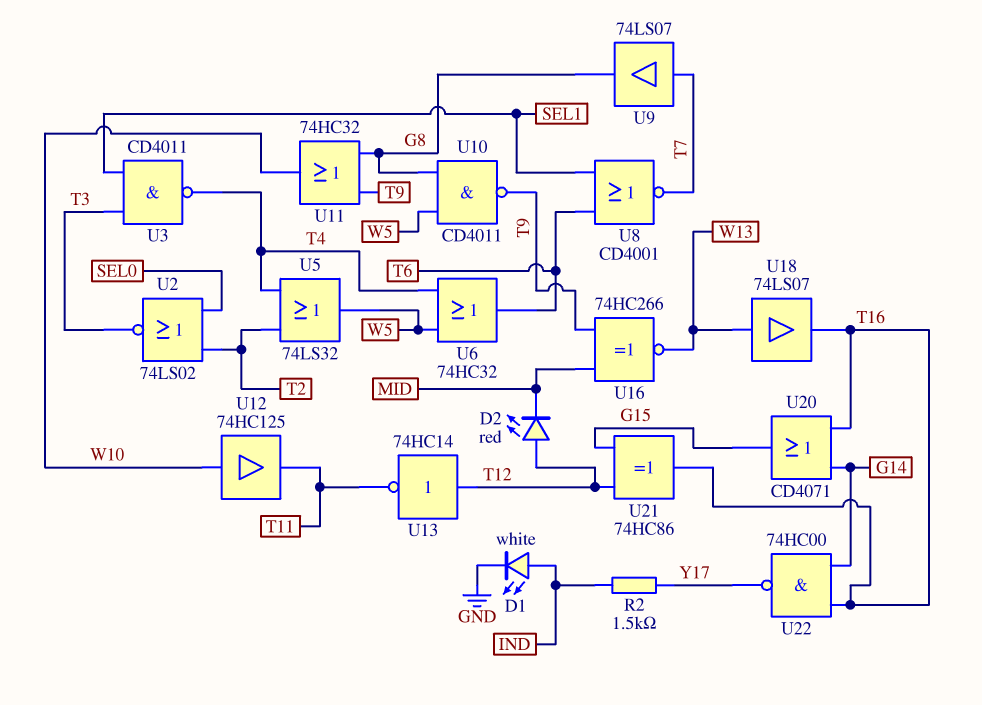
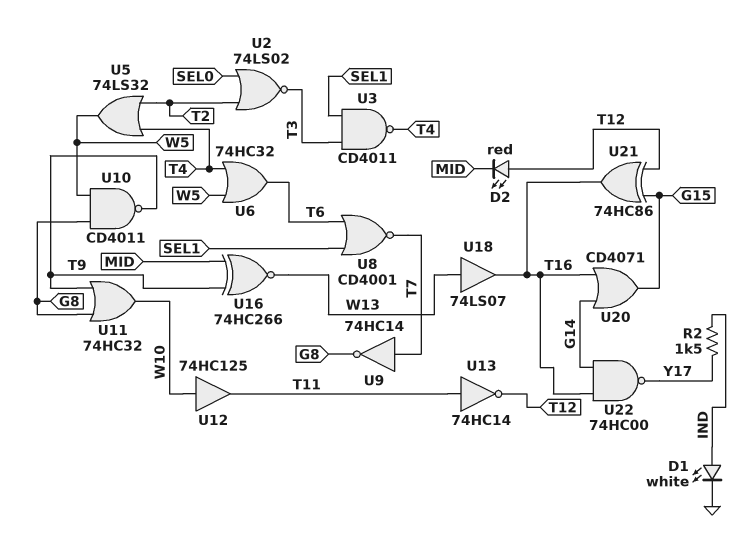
U9: buffer 74LS07 (in T7, out G8) -> NOT 74HC14 (in T7, out G8)
U13: NOT 74HC14 (in T12, out T11) -> NOT 74HC14 (in T11, out T12)

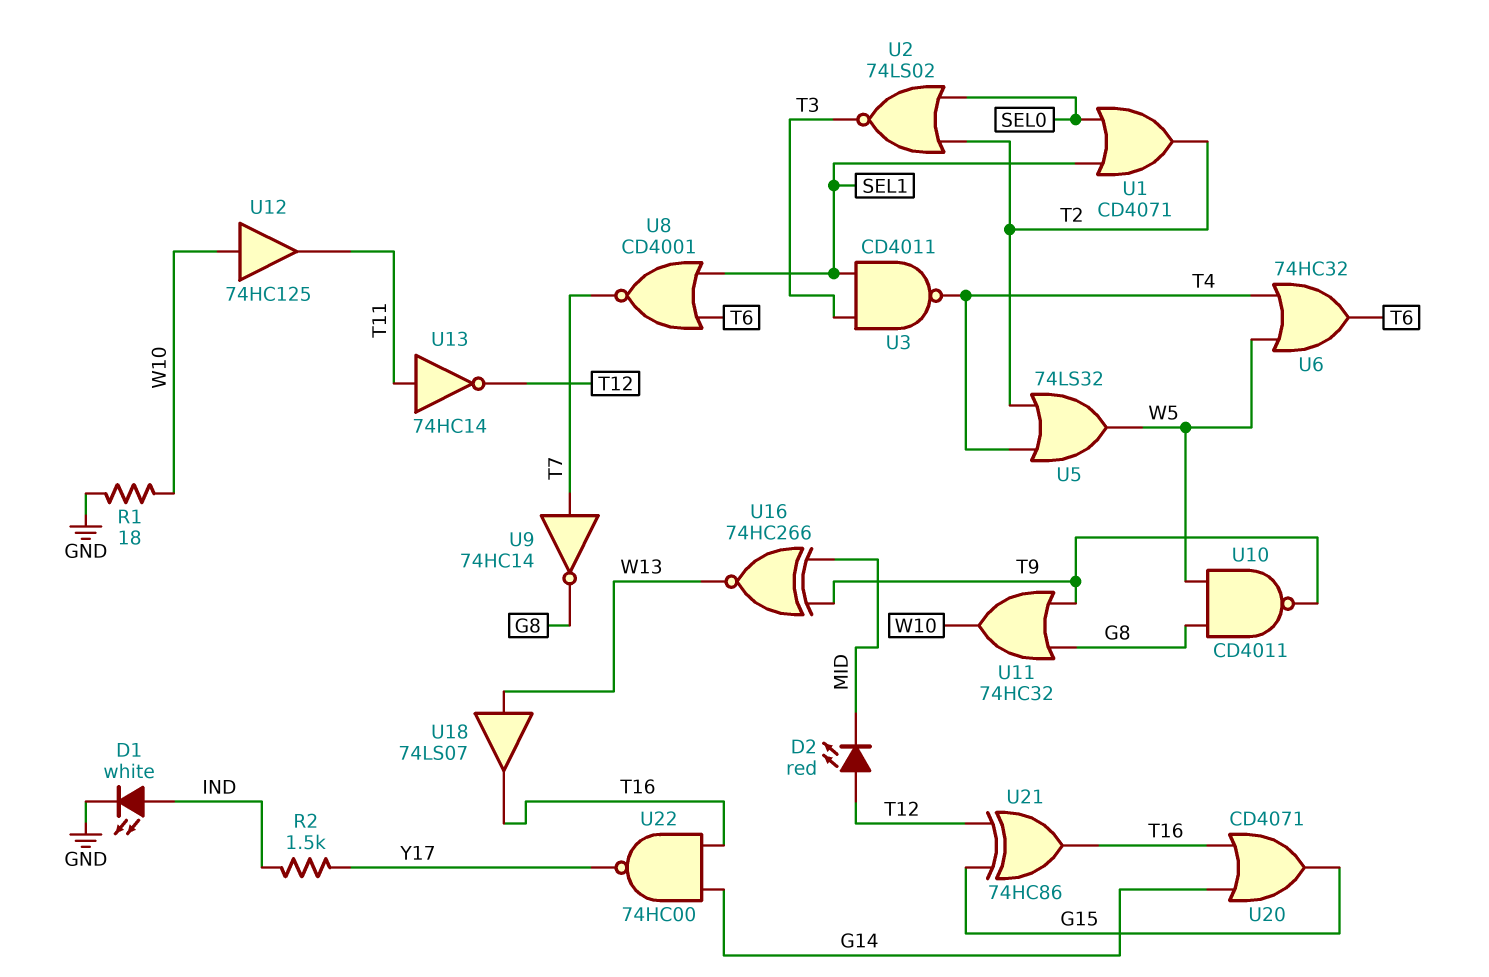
R1: none -> 18 (GND, W10)
U1: none -> OR CD4071 (in SEL0, in SEL1, out T2)

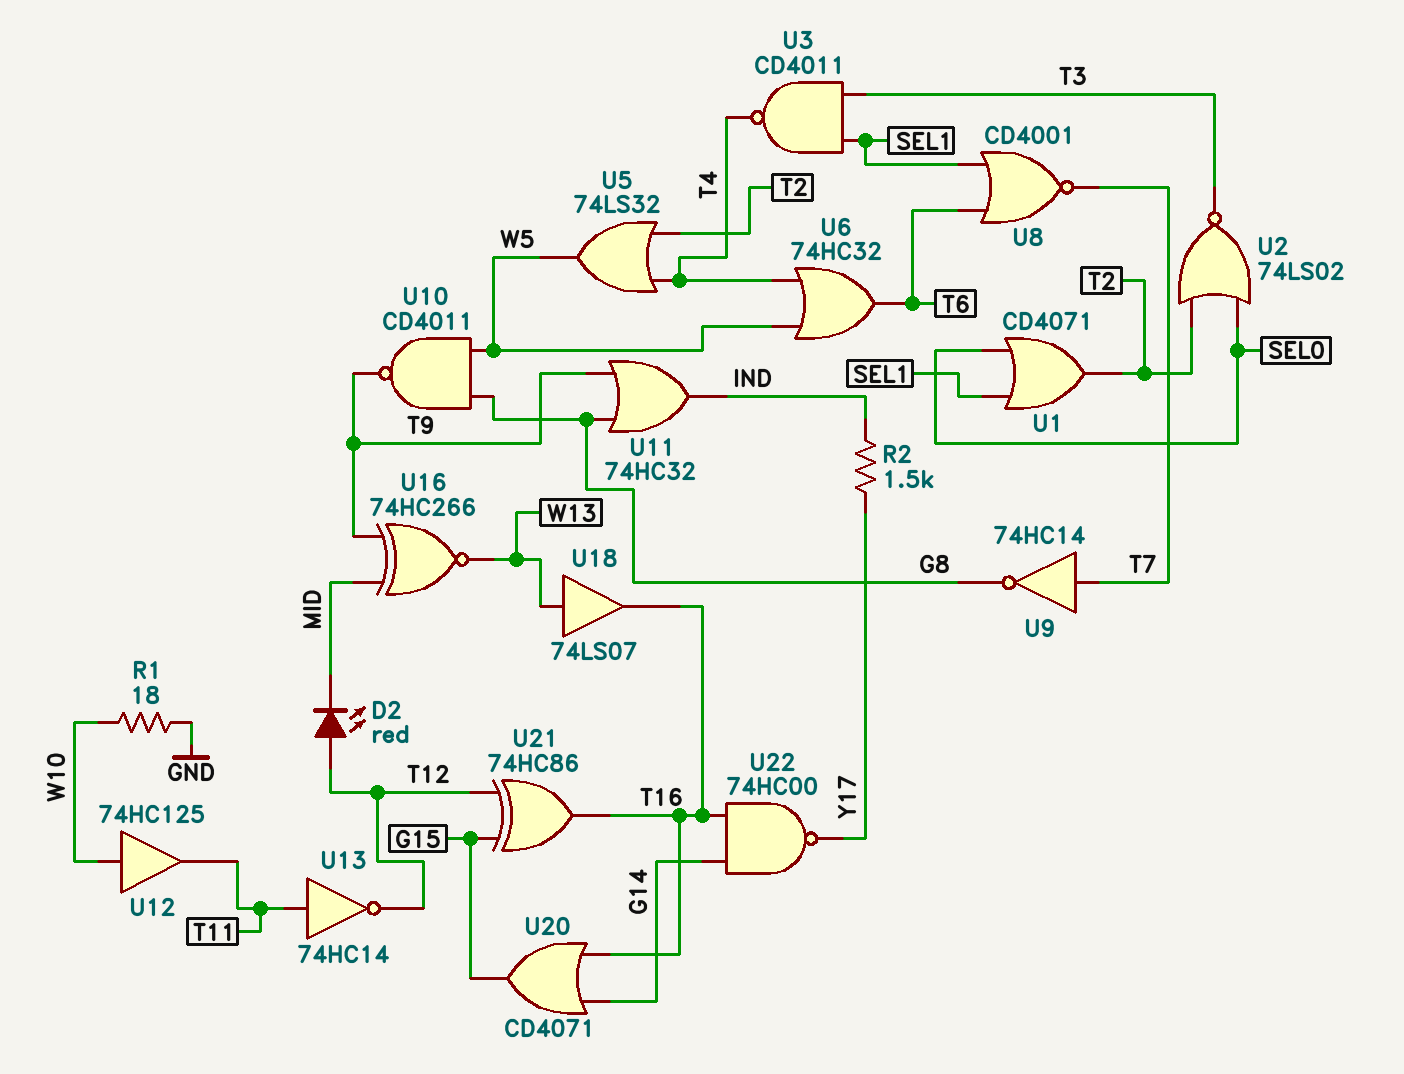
D1: LED white (A IND, K GND) -> none
U11: OR 74HC32 (in G8, in T9, out W10) -> OR 74HC32 (in G8, in T9, out IND)

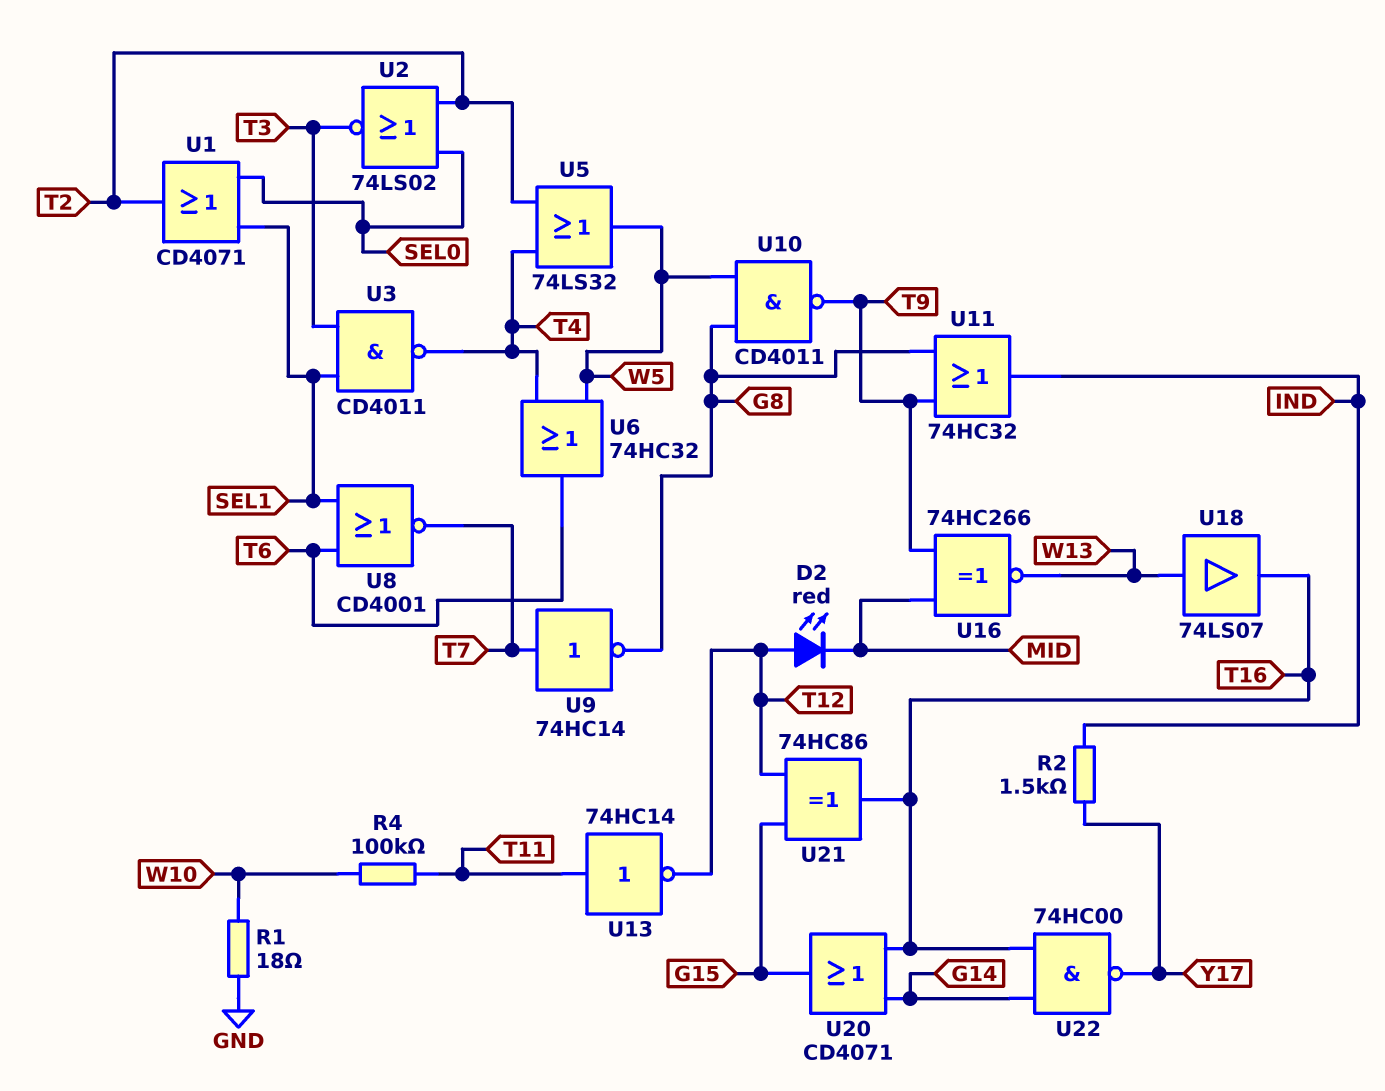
R4: none -> 100k (T11, W10)
U12: buffer 74HC125 (in W10, out T11) -> none

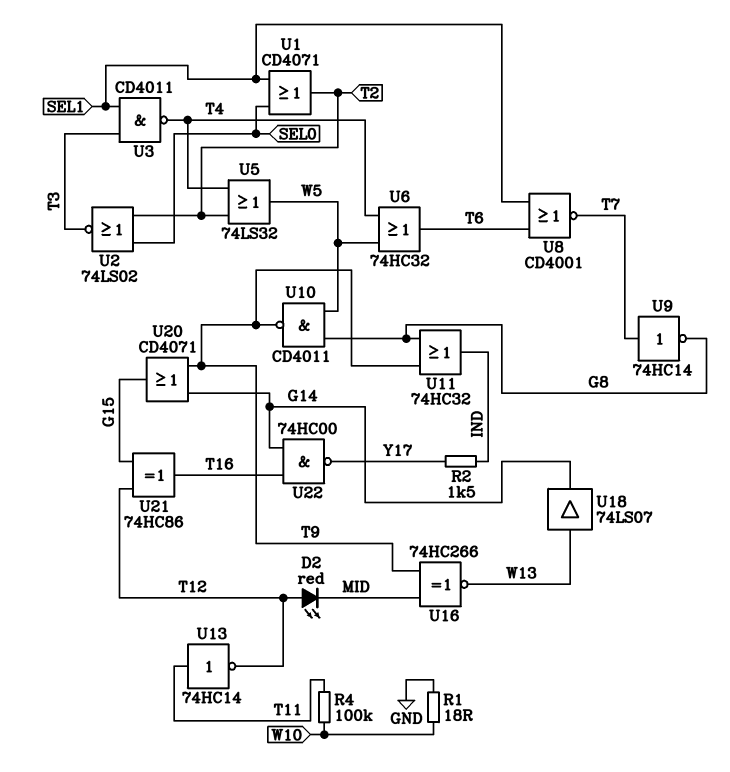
U18: buffer 74LS07 (in W13, out T16) -> buffer 74LS07 (in W13, out G14)
U20: OR CD4071 (in G14, in T16, out G15) -> OR CD4071 (in G14, in T9, out G15)

